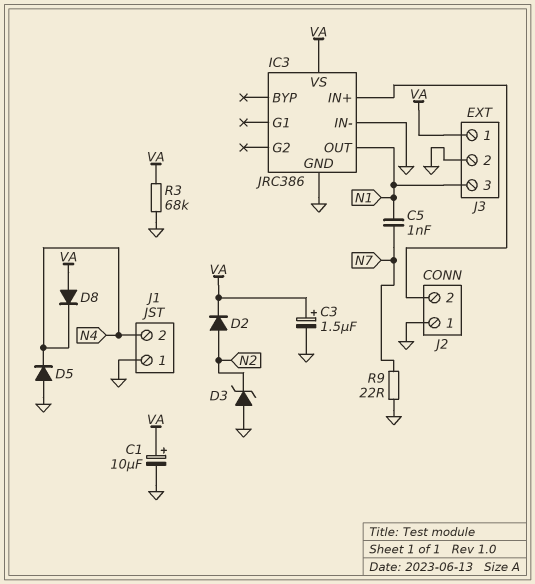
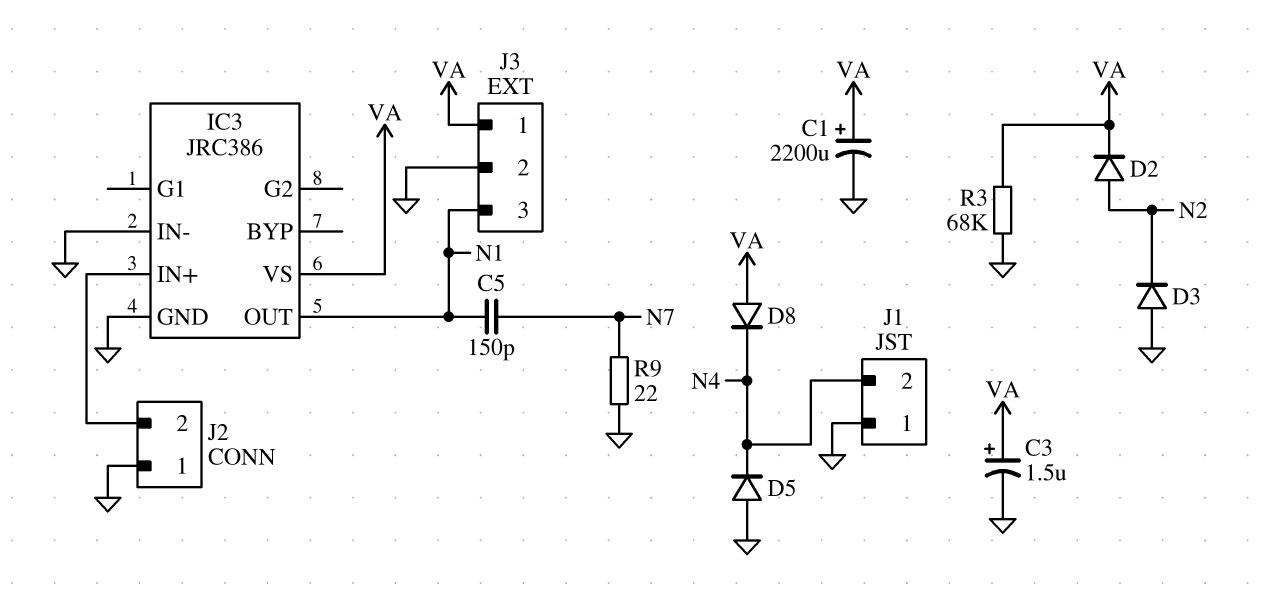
C1: 10uF (plus VA, minus GND) -> 2200uF (plus VA, minus GND)
C5: 1nF (N1, N7) -> 150pF (N1, N7)
D3: zener (A GND, K N2) -> diode (A GND, K N2)

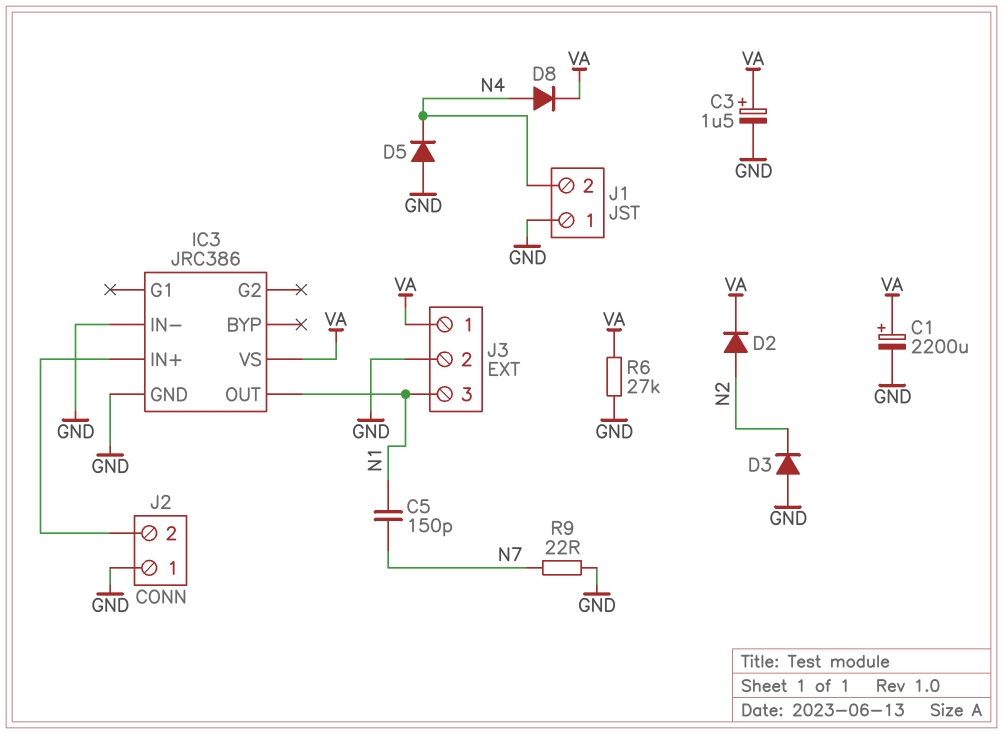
D8: diode (A VA, K N4) -> diode (A N4, K VA)
R3: 68k (GND, VA) -> none
R6: none -> 27k (GND, VA)

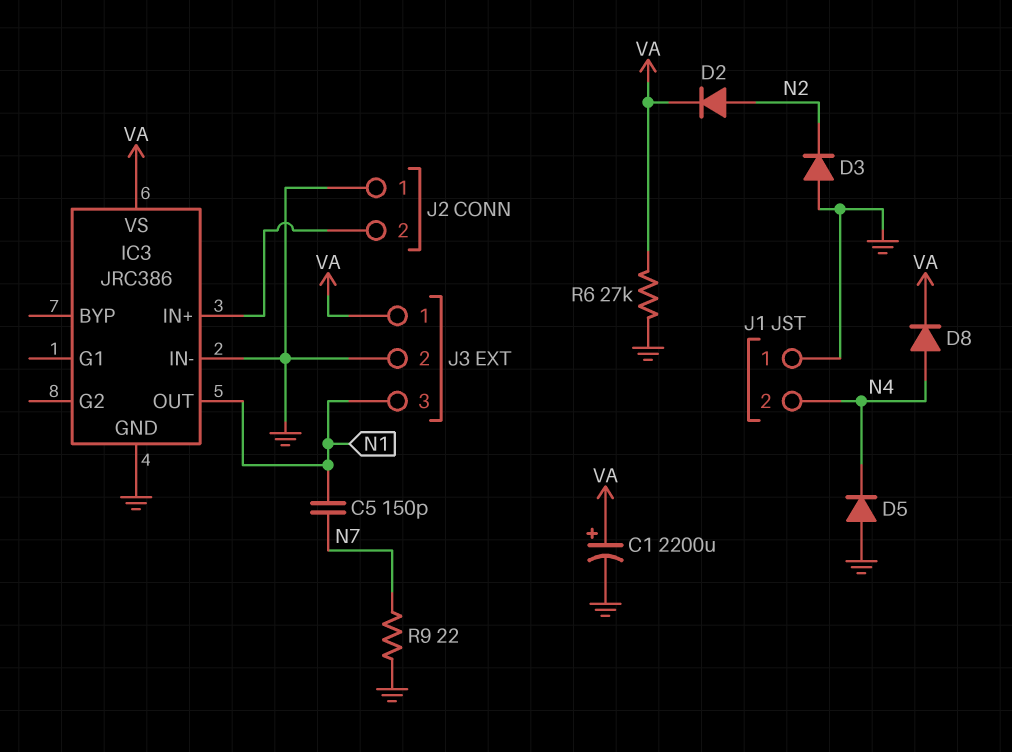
C3: 1.5uF (plus VA, minus GND) -> none

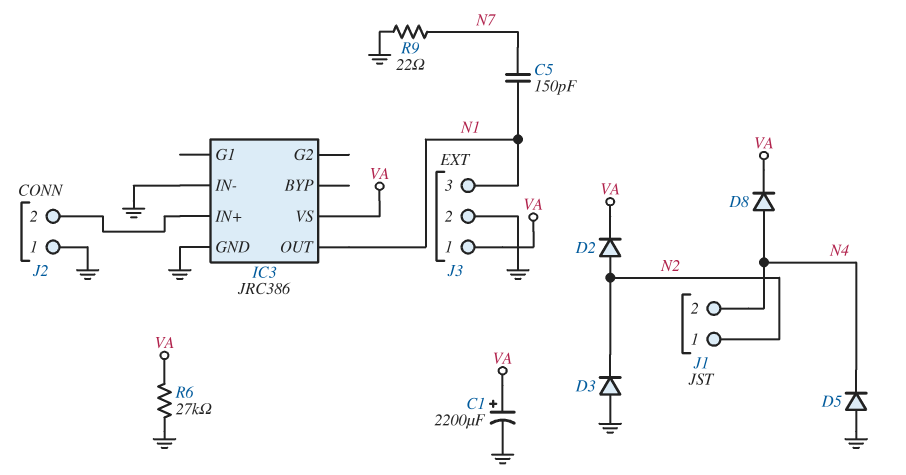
J1 pin 1: GND -> N2

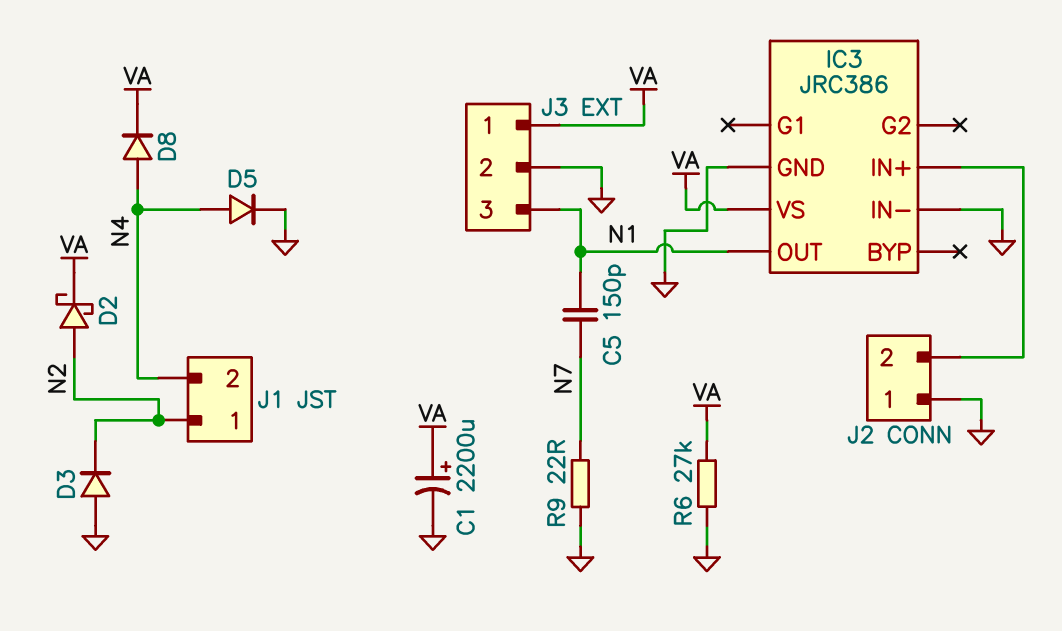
D2: diode (A N2, K VA) -> schottky (A N2, K VA)
D5: diode (A GND, K N4) -> diode (A N4, K GND)

